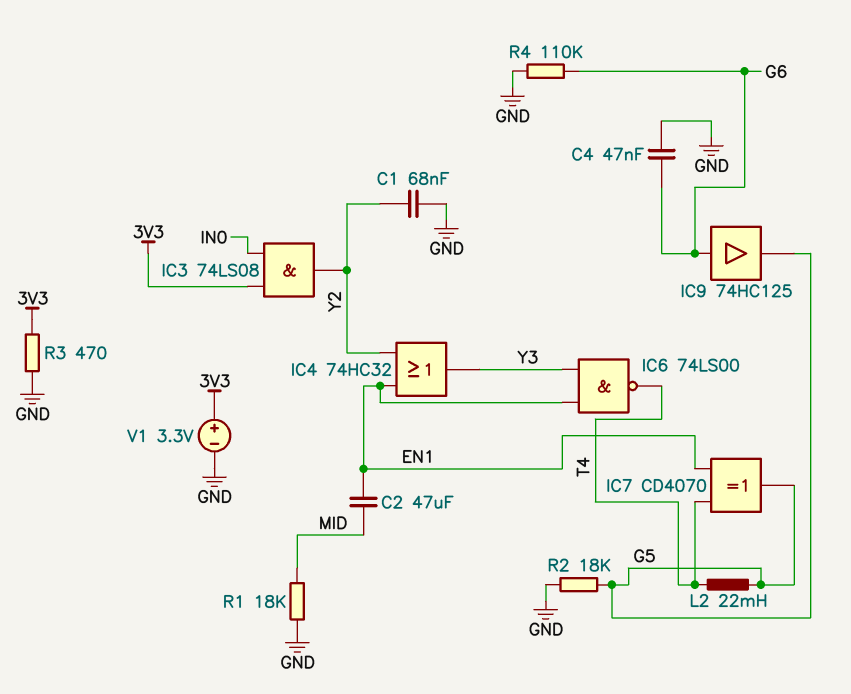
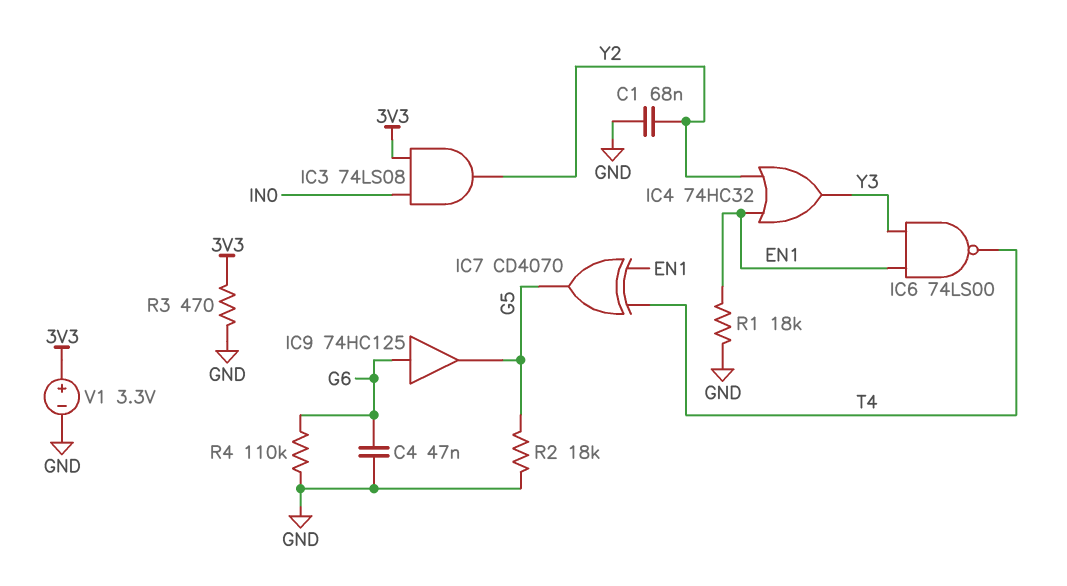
C2: 47uF (EN1, MID) -> none
L2: 22mH (G5, T4) -> none
R1: 18k (GND, MID) -> 18k (EN1, GND)

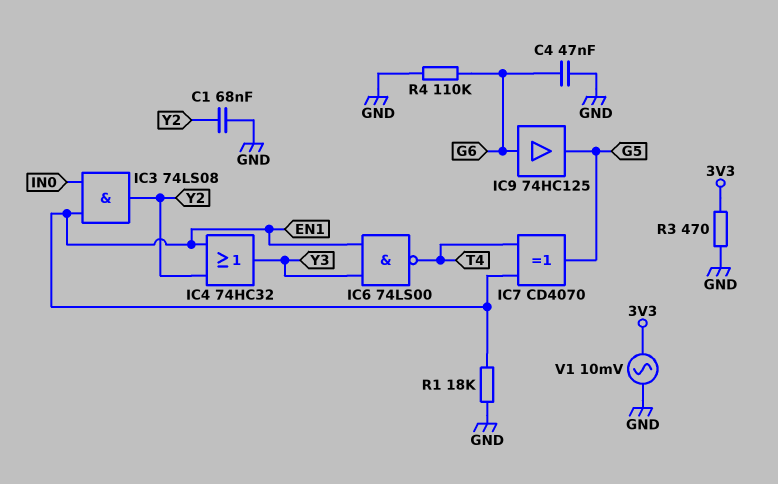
IC3: AND 74LS08 (in 3V3, in IN0, out Y2) -> AND 74LS08 (in EN1, in IN0, out Y2)
R2: 18k (G5, GND) -> none
V1: 3.3V (plus 3V3, minus GND) -> AC 10mV (3V3, GND)

